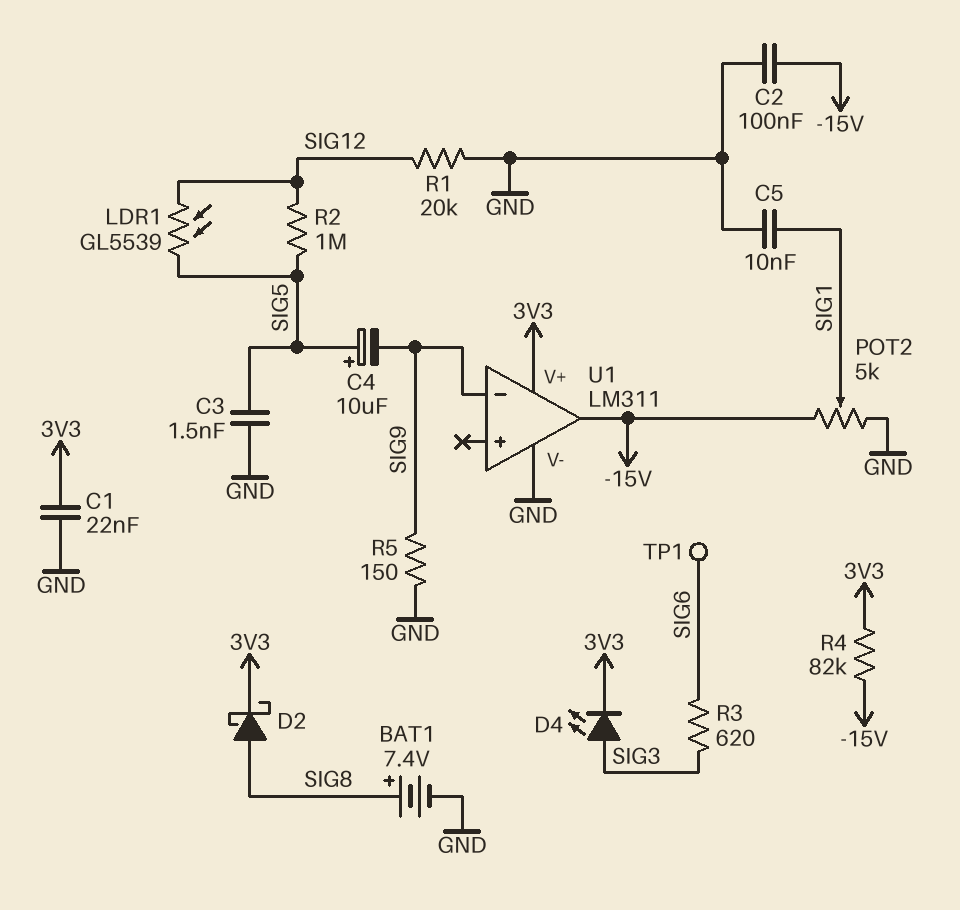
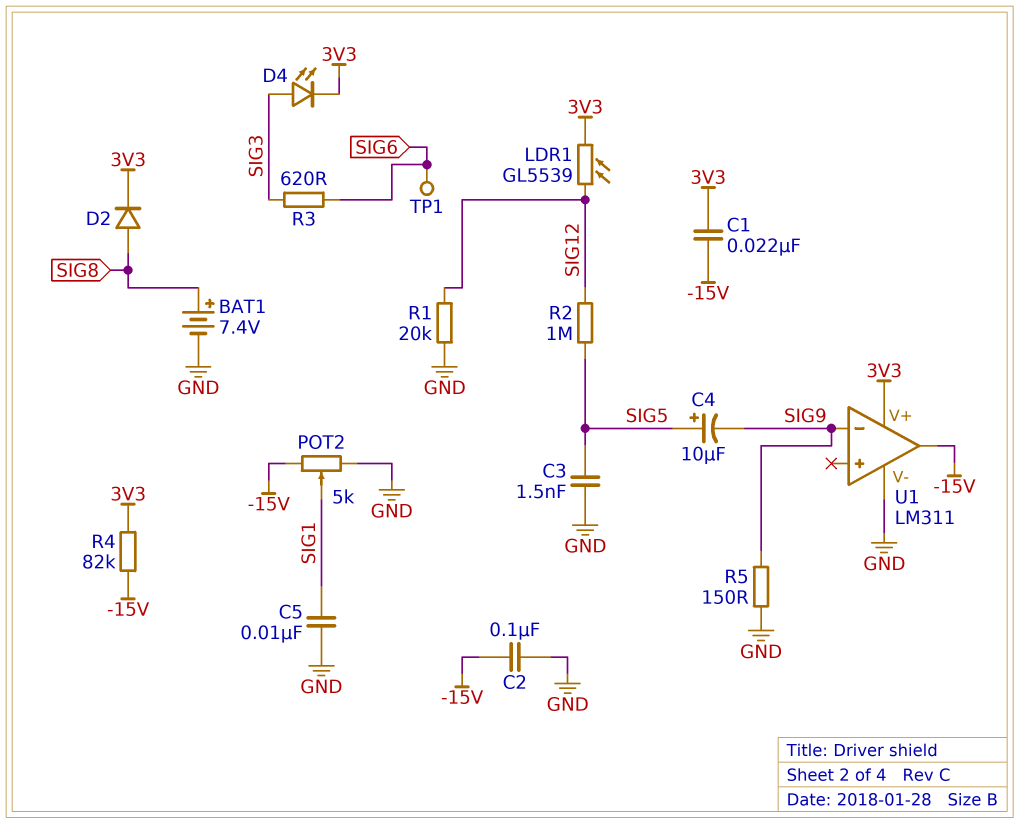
C1: 22nF (3V3, GND) -> 22nF (-15V, 3V3)
D2: schottky (A SIG8, K 3V3) -> diode (A SIG8, K 3V3)
LDR1: GL5539 (SIG5, SIG12) -> GL5539 (3V3, SIG12)

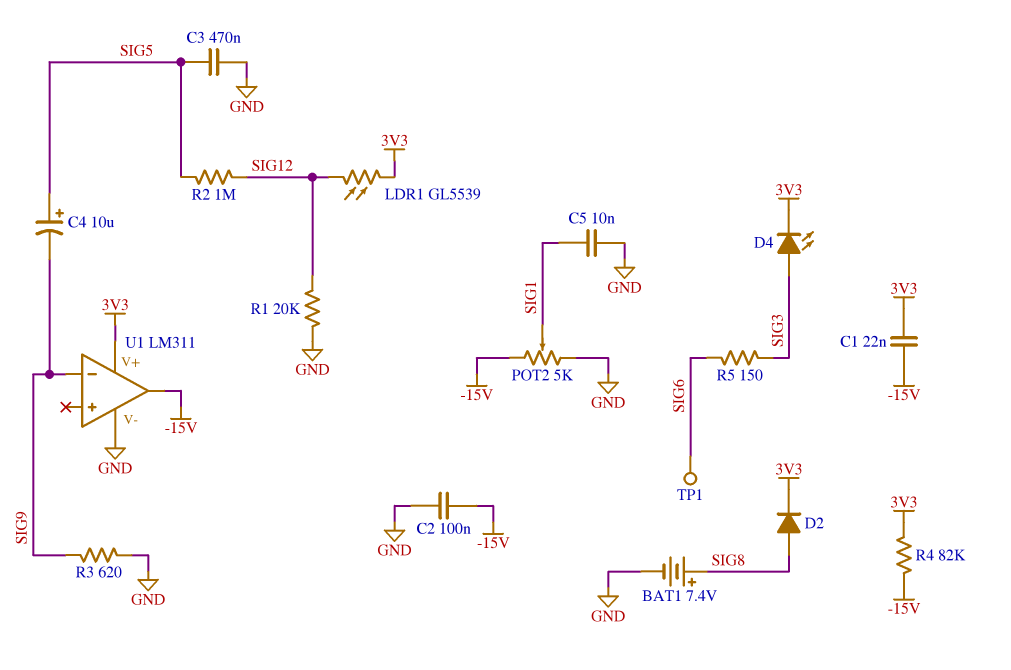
C3: 1.5nF (GND, SIG5) -> 470nF (GND, SIG5)
R3: 620 (SIG3, SIG6) -> 620 (GND, SIG9)
R5: 150 (GND, SIG9) -> 150 (SIG3, SIG6)

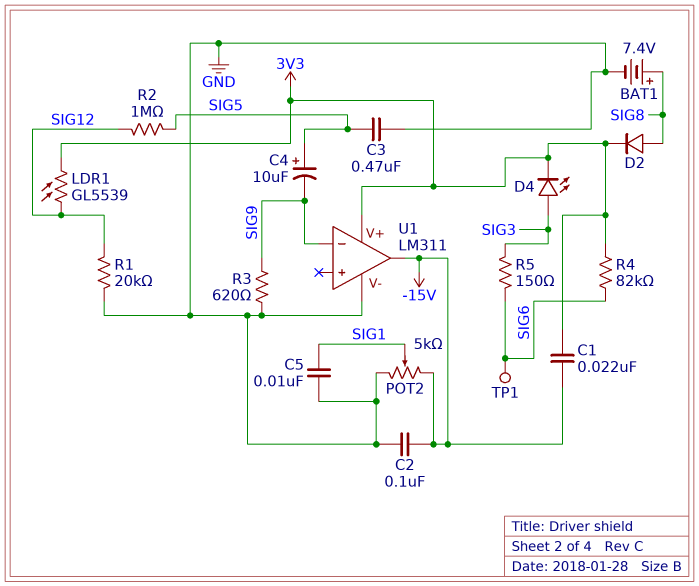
R4: 82k (-15V, 3V3) -> 82k (3V3, SIG6)

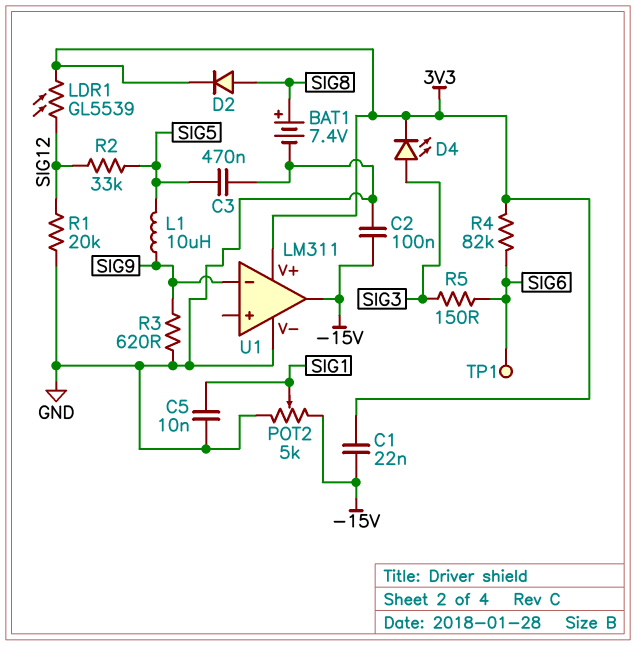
C4: 10uF (plus SIG5, minus SIG9) -> none
L1: none -> 10uH (SIG5, SIG9)
R2: 1M (SIG5, SIG12) -> 33k (SIG5, SIG12)

